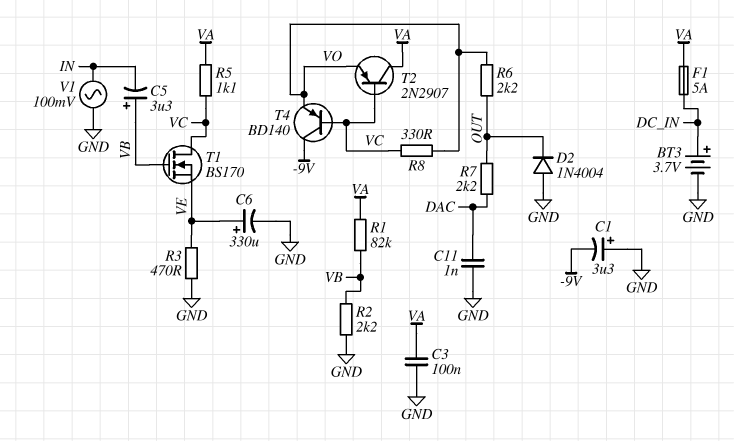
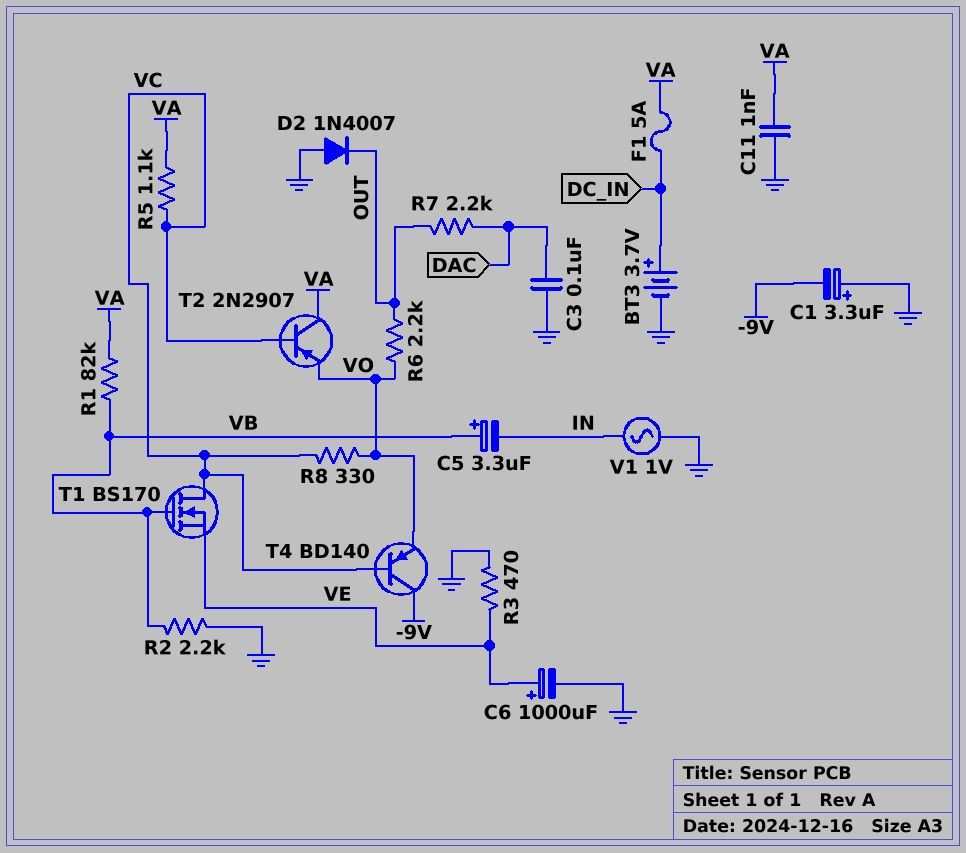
C3: 100nF (GND, VA) -> 100nF (DAC, GND)
C6: 330uF (plus VE, minus GND) -> 1000uF (plus VE, minus GND)
C11: 1nF (DAC, GND) -> 1nF (GND, VA)
D2: diode 1N4004 (A GND, K OUT) -> diode 1N4007 (A GND, K OUT)
V1: AC 100mV (GND, IN) -> AC 1V (GND, IN)

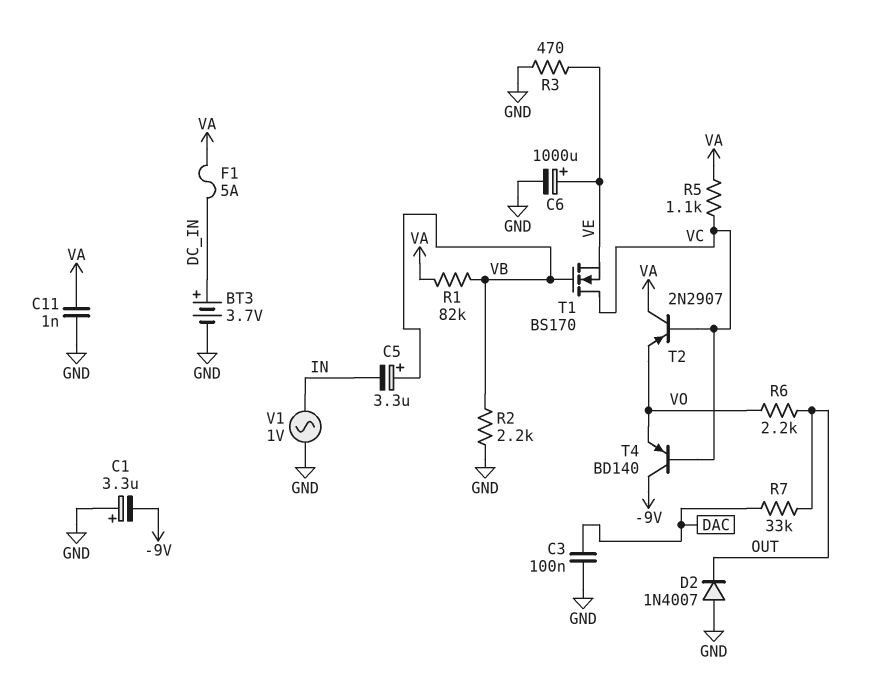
R7: 2.2k (DAC, OUT) -> 33k (DAC, OUT)
R8: 330 (VC, VO) -> none

